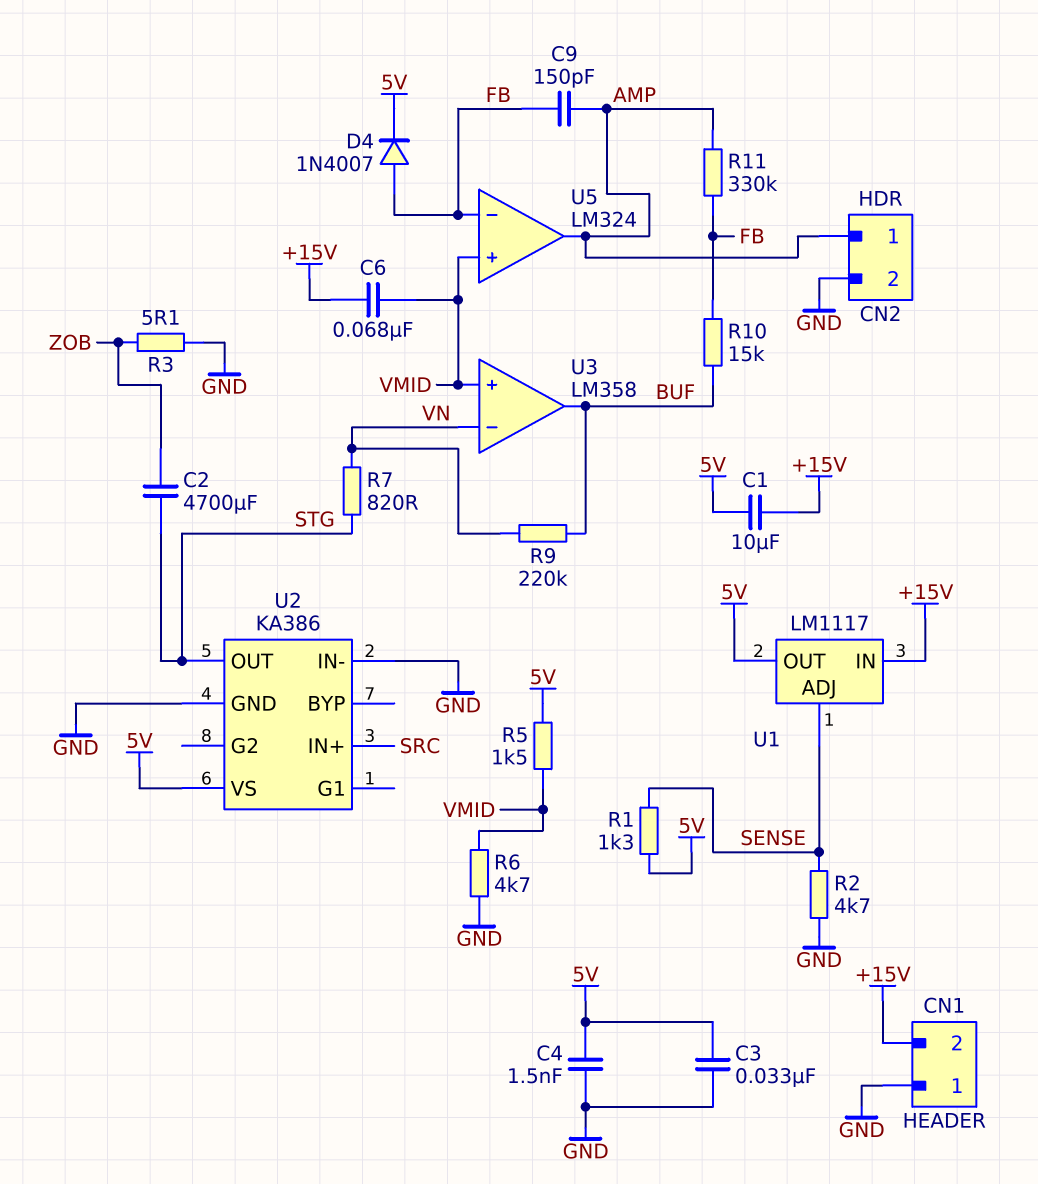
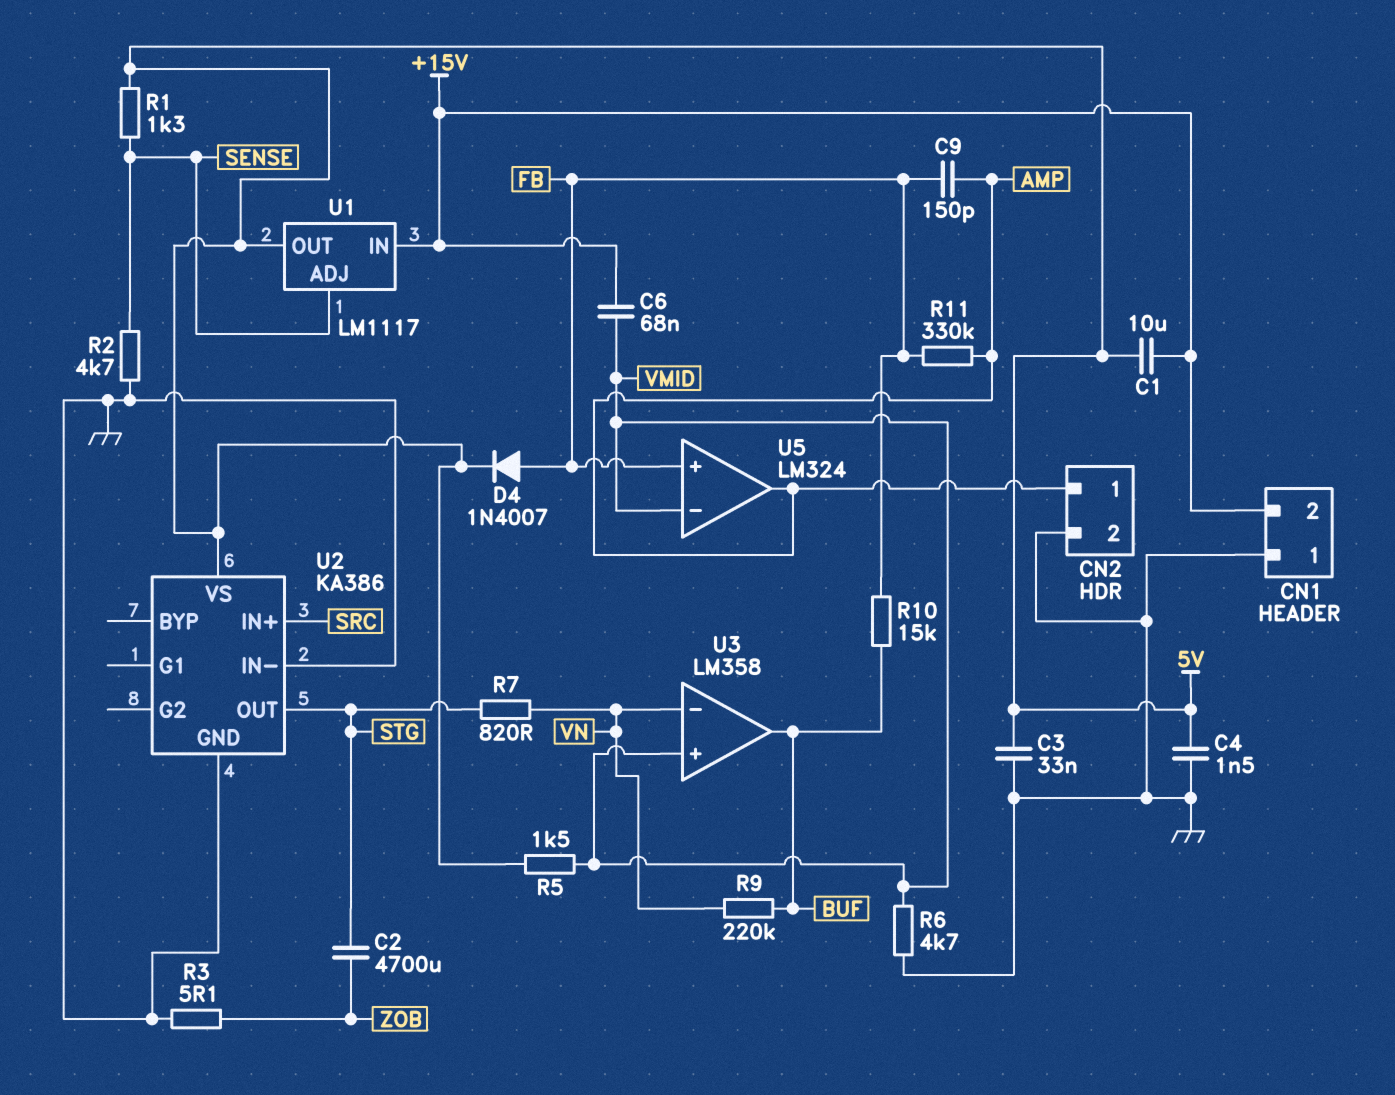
U5 pin in+: VMID -> FB
U5 pin in-: FB -> VMID

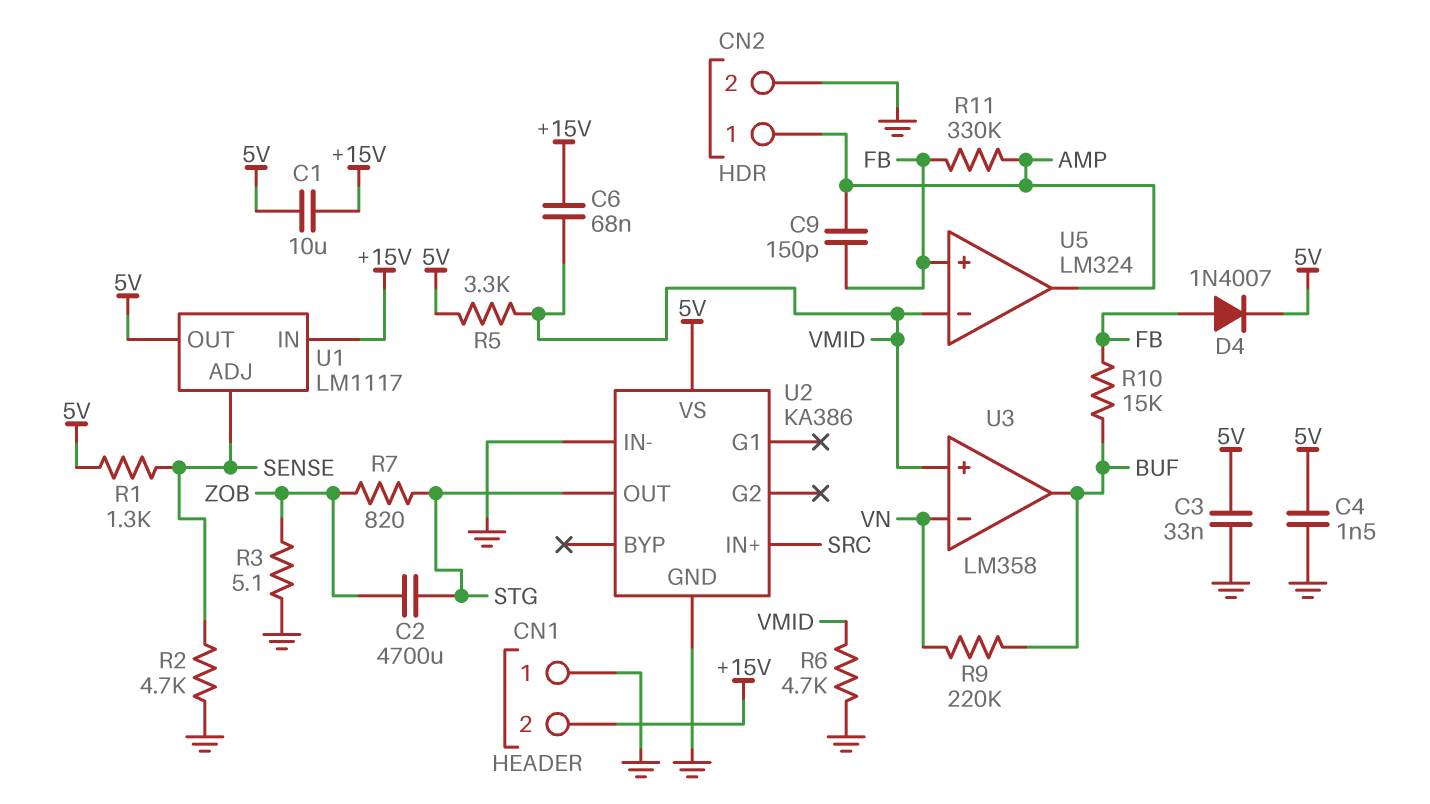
R5: 1.5k (5V, VMID) -> 3.3k (5V, VMID)
R7: 820 (STG, VN) -> 820 (STG, ZOB)

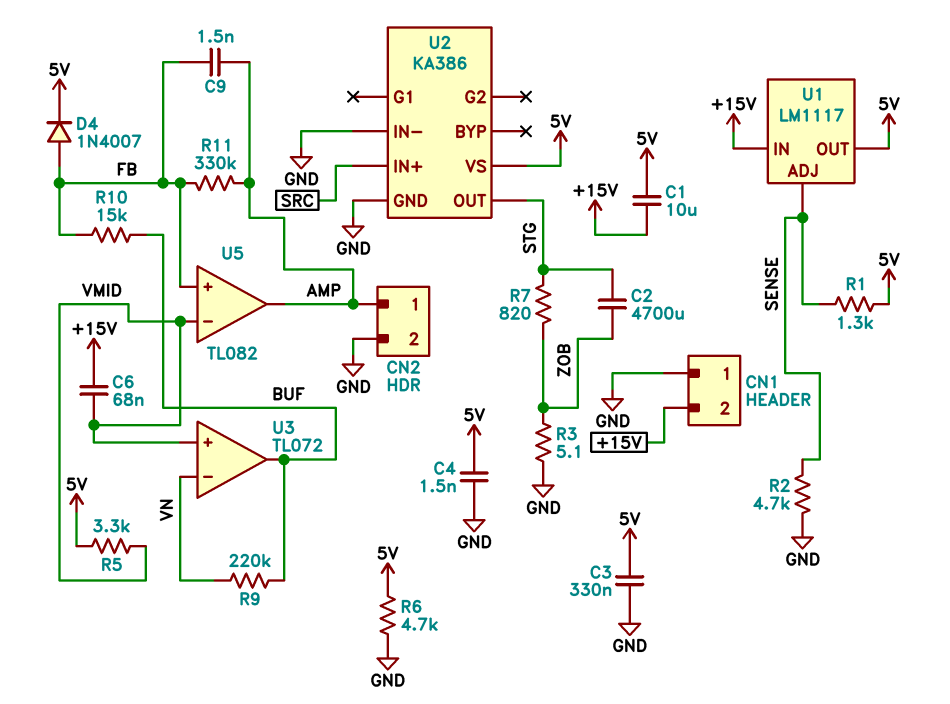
C3: 33nF (5V, GND) -> 330nF (5V, GND)
C9: 150pF (AMP, FB) -> 1.5nF (AMP, FB)
R6: 4.7k (GND, VMID) -> 4.7k (5V, GND)
U3: LM358 -> TL072
U5: LM324 -> TL082

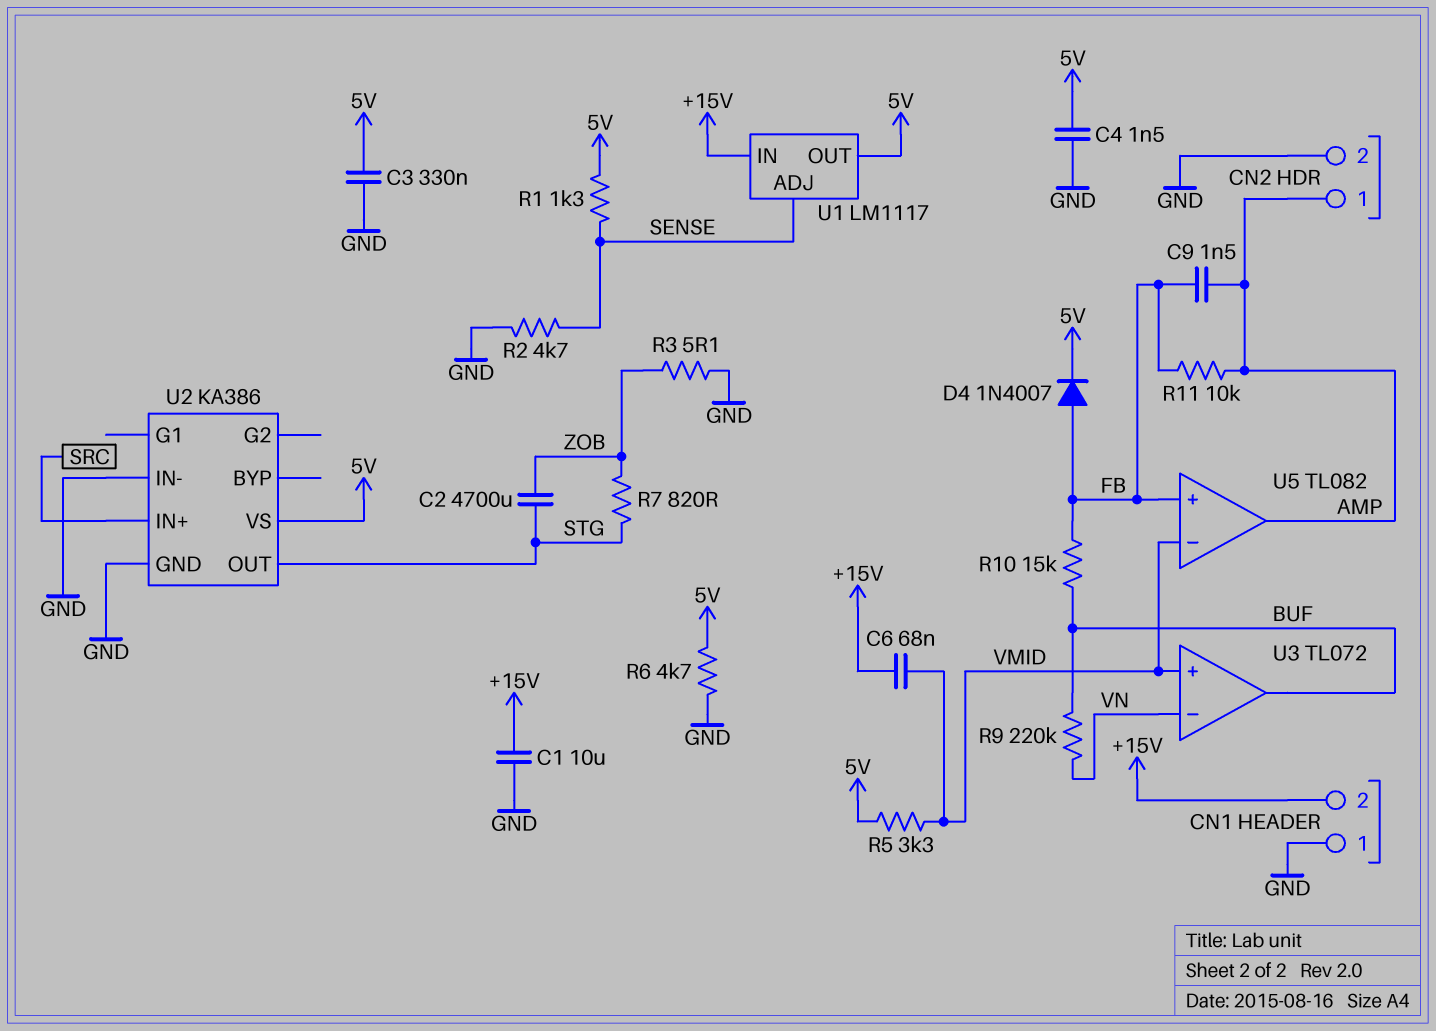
C1: 10uF (+15V, 5V) -> 10uF (+15V, GND)
R11: 330k (AMP, FB) -> 10k (AMP, FB)

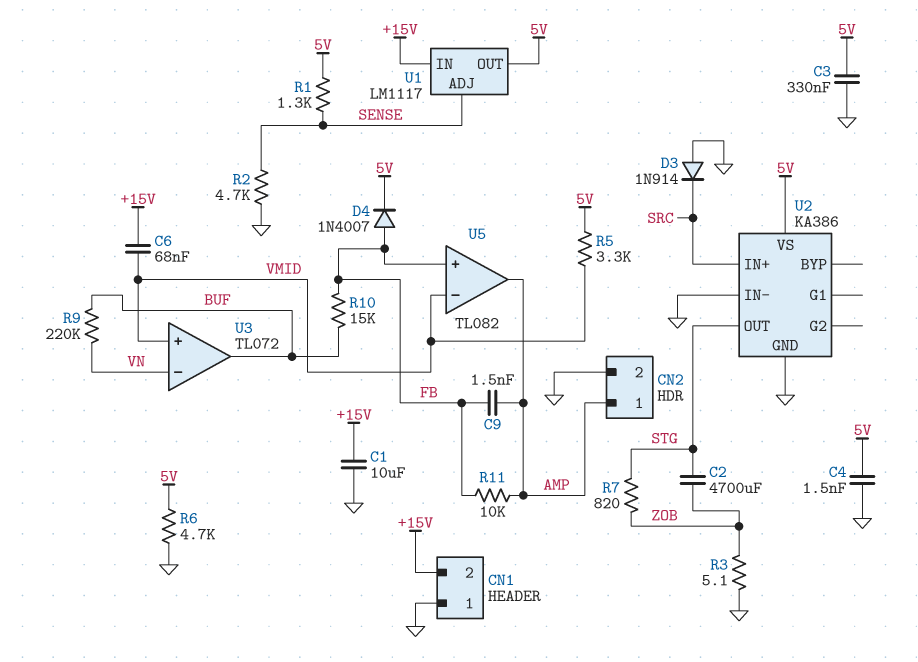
D3: none -> diode 1N914 (A GND, K SRC)

